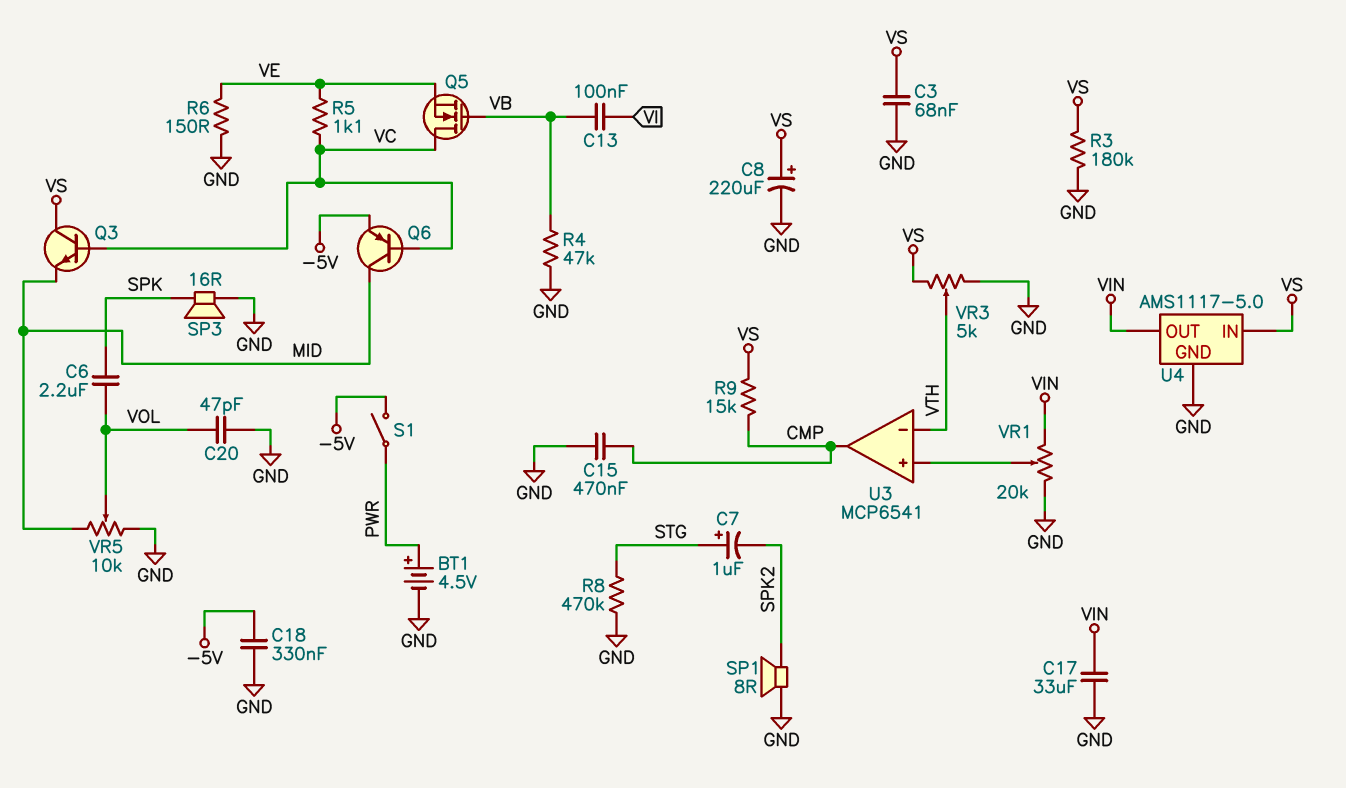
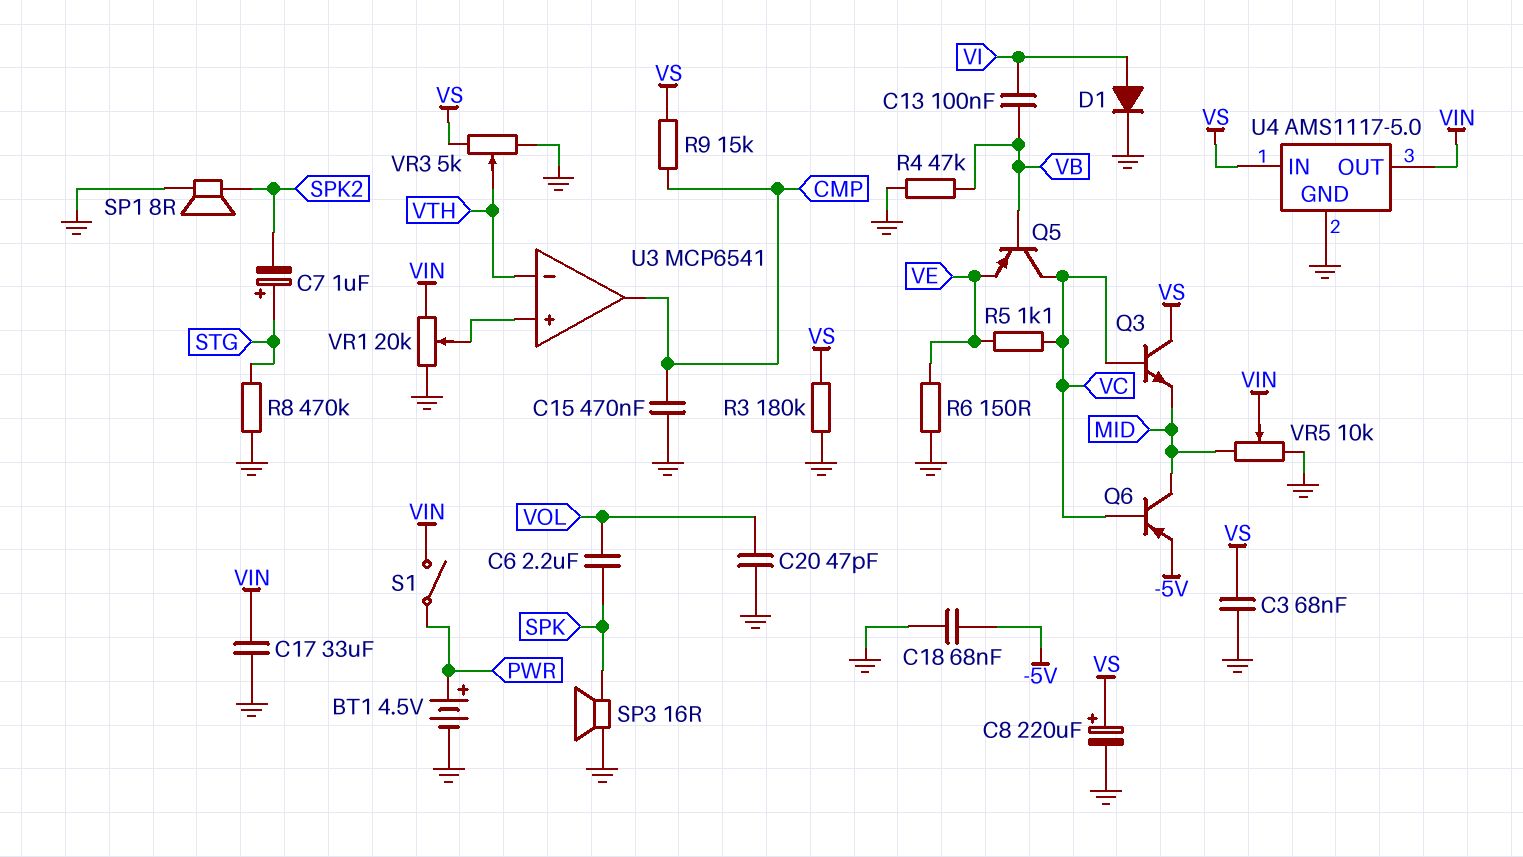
C18: 330nF (-5V, GND) -> 68nF (-5V, GND)
D1: none -> diode (A VI, K GND)
Q5: NMOS (G VB, D VC, S VE) -> PNP (B VB, C VC, E VE)
S1: switch (-5V, PWR) -> switch (PWR, VIN)
VR5: 10k (GND, MID, wiper VOL) -> 10k (GND, MID, wiper VIN)

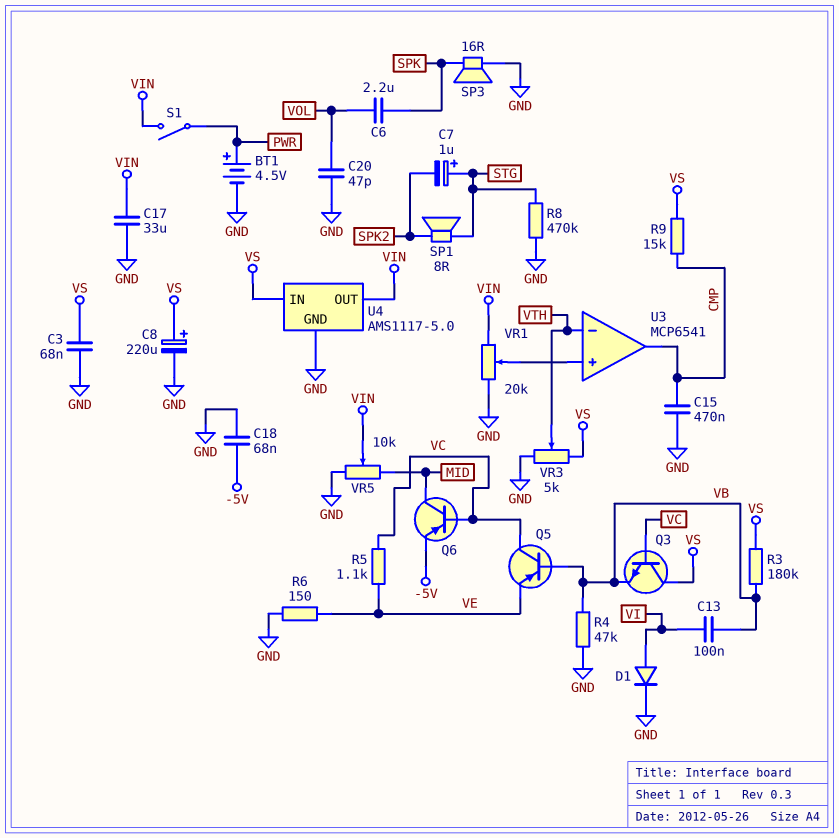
Q3: NPN (B VC, C VS, E MID) -> NPN (B VC, C VS, E VB)
R3: 180k (GND, VS) -> 180k (VB, VS)
SP1: speaker 8R (GND, SPK2) -> speaker 8R (SPK2, STG)

